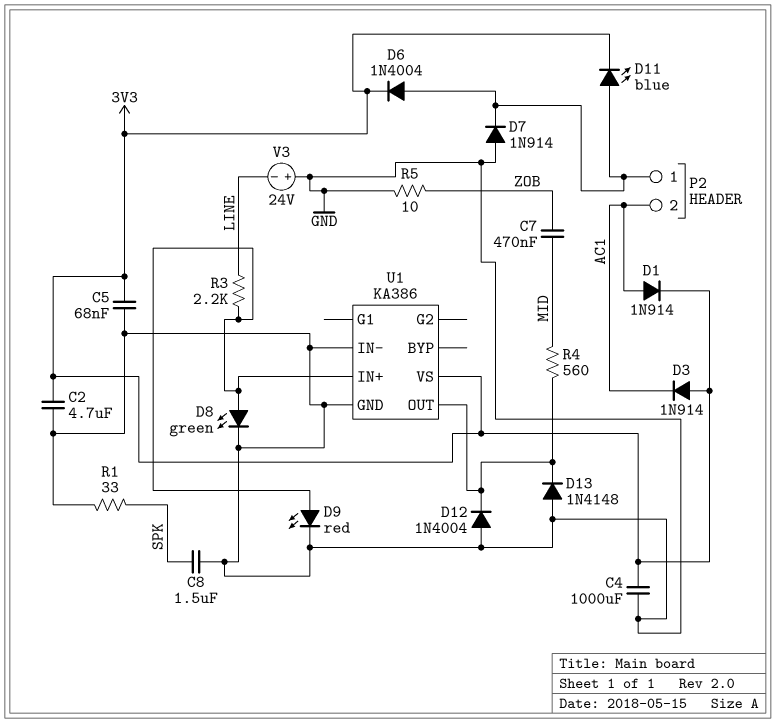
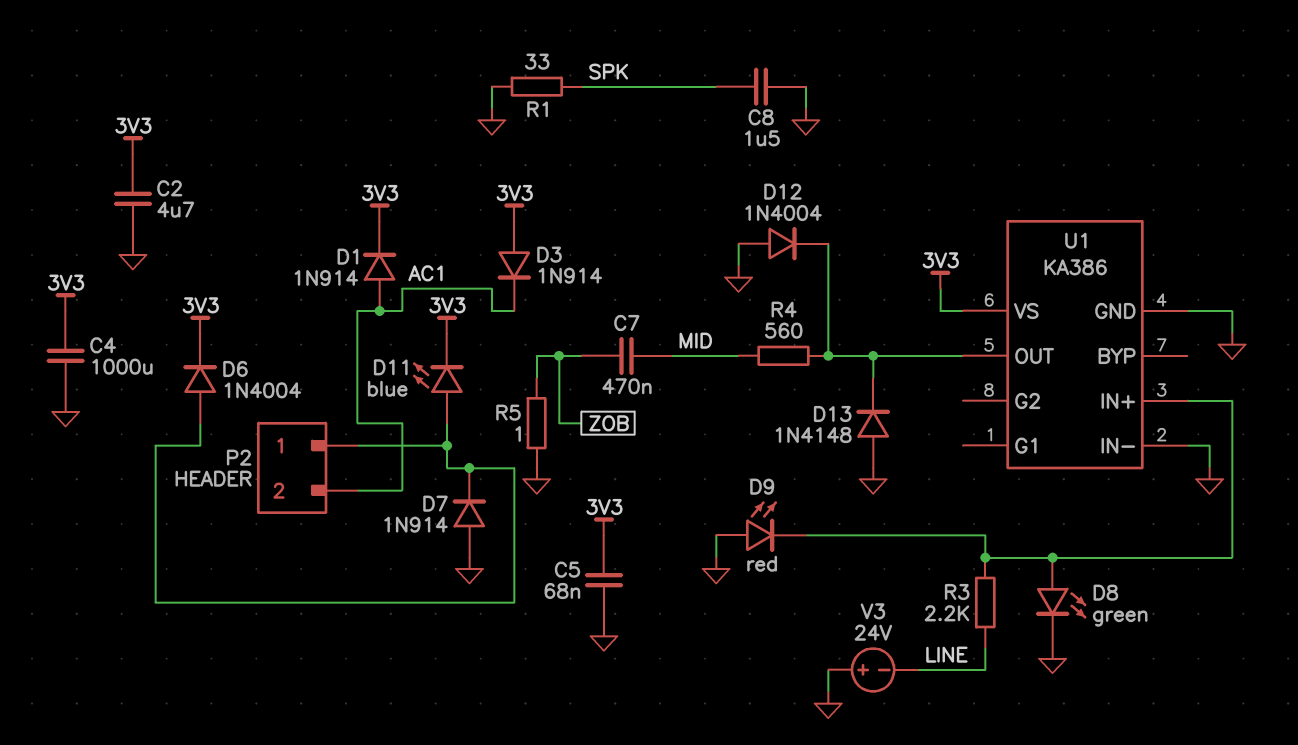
D9: LED red (A U1/IN+, K GND) -> LED red (A GND, K U1/IN+)
R5: 10 (GND, ZOB) -> 1 (GND, ZOB)

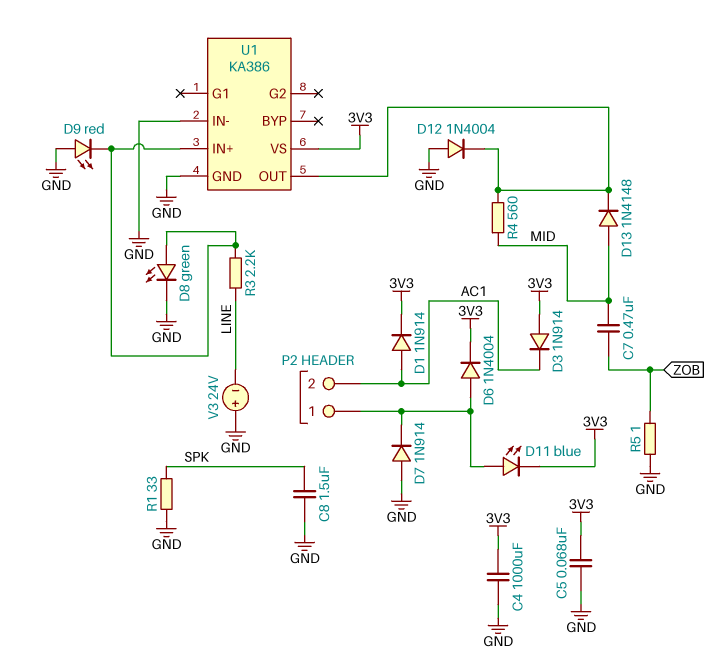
C2: 4.7uF (3V3, GND) -> none
D13: diode 1N4148 (A GND, K U1/OUT) -> diode 1N4148 (A MID, K U1/OUT)

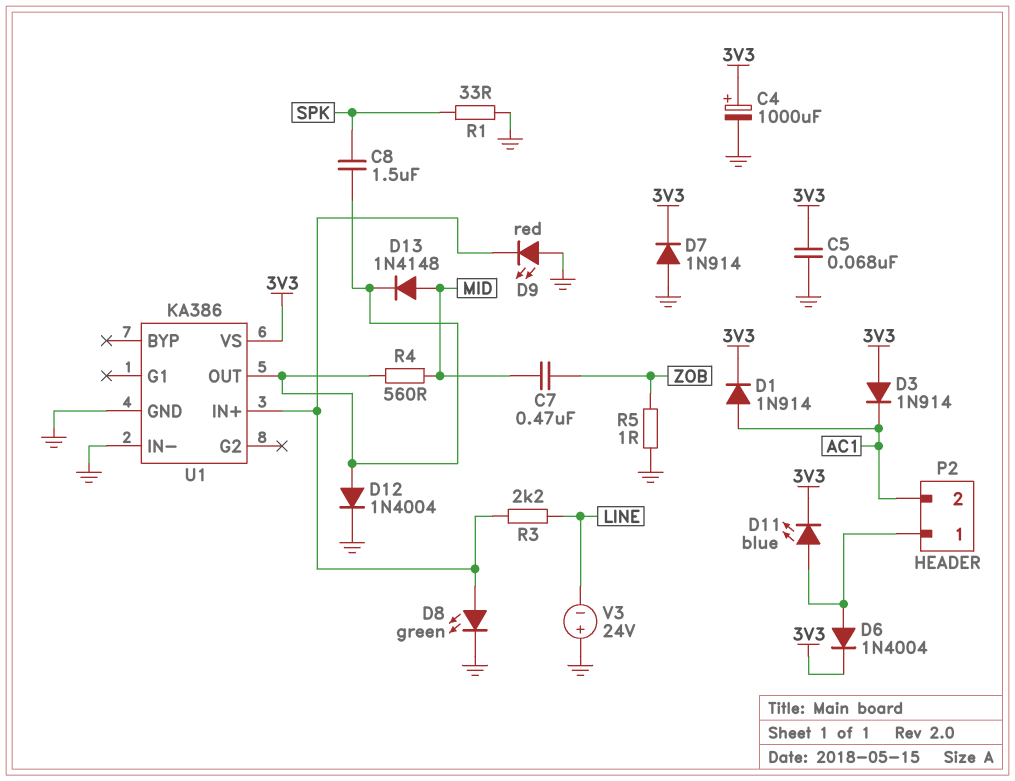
C4: 1000uF (3V3, GND) -> 1000uF (plus 3V3, minus GND)
C8: 1.5uF (GND, SPK) -> 1.5uF (SPK, U1/OUT)
D7: diode 1N914 (A GND, K P2/1) -> diode 1N914 (A GND, K 3V3)
D12: diode 1N4004 (A GND, K U1/OUT) -> diode 1N4004 (A U1/OUT, K GND)

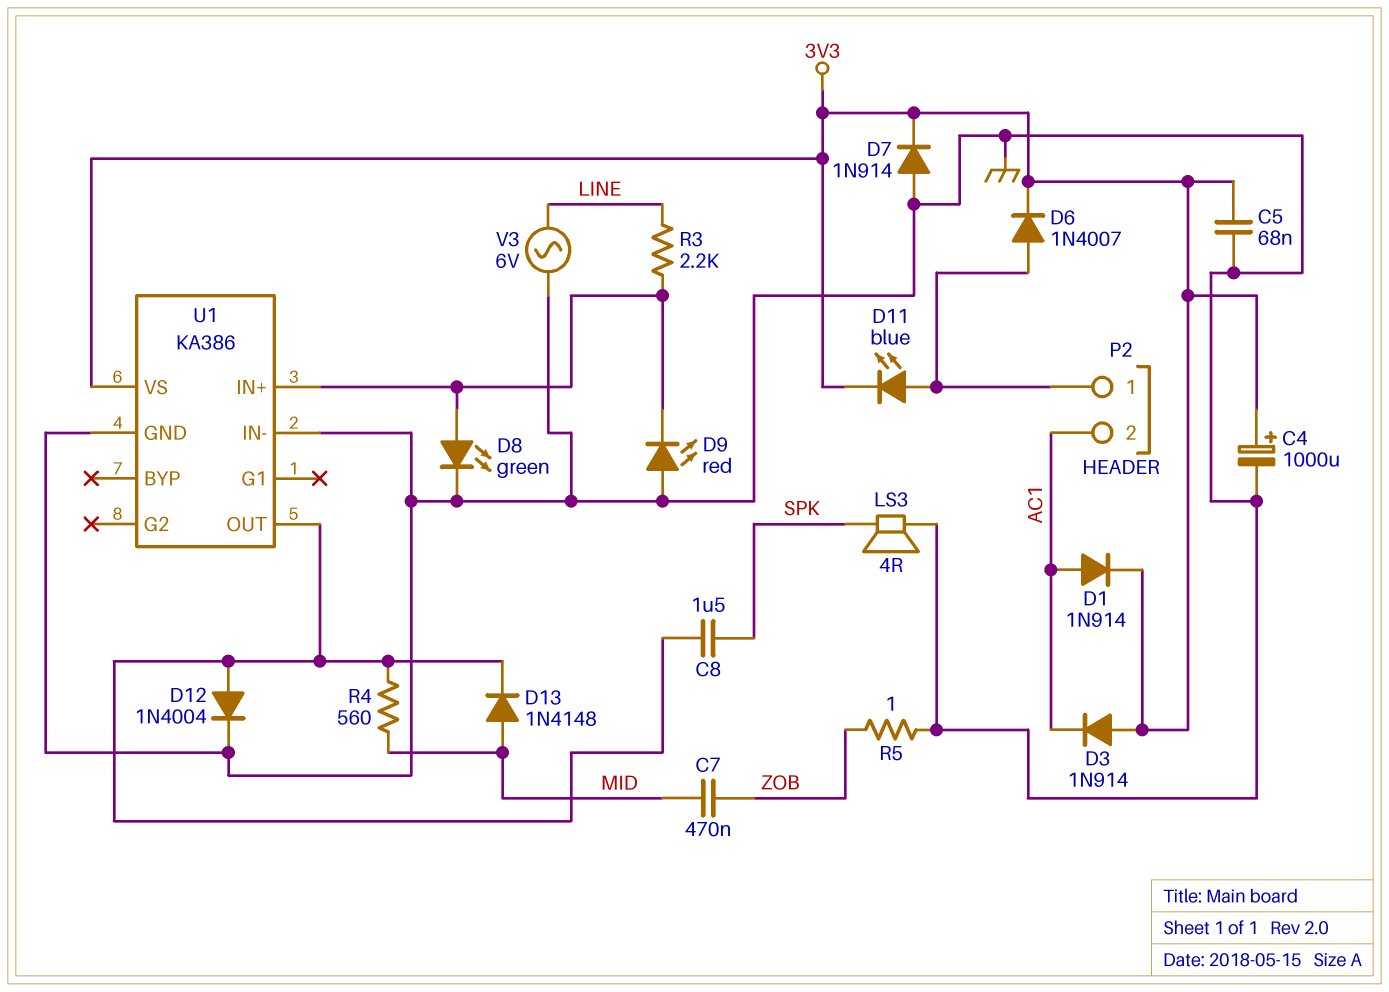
D6: diode 1N4004 (A P2/1, K 3V3) -> diode 1N4007 (A P2/1, K 3V3)
LS3: none -> speaker 4R (GND, SPK)
R1: 33 (GND, SPK) -> none
V3: 24V (plus GND, minus LINE) -> AC 6V (GND, LINE)

